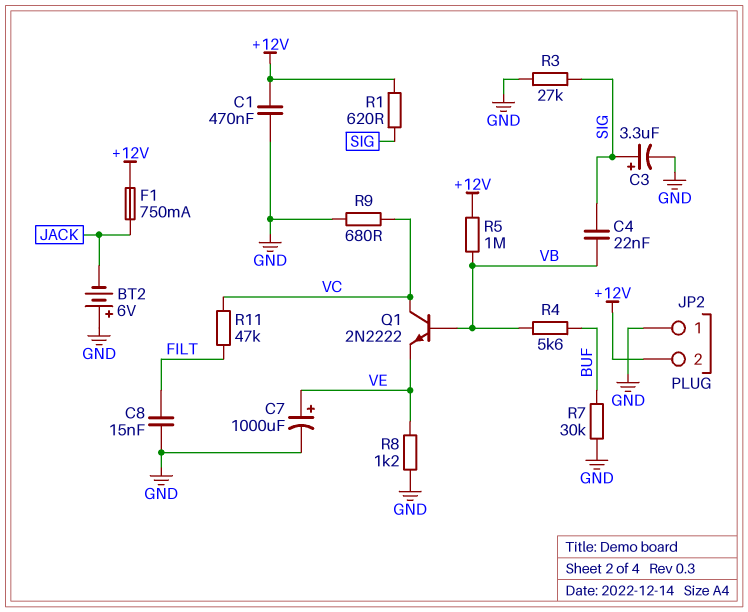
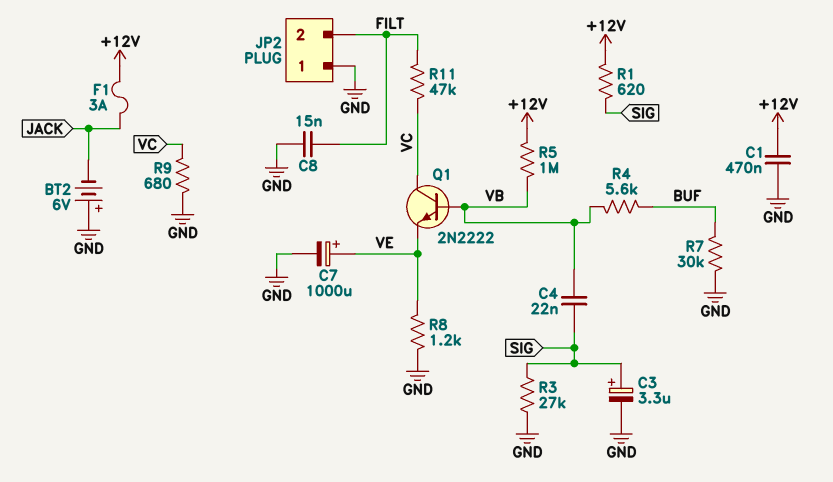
F1: 750mA (+12V, JACK) -> 3A (+12V, JACK)
JP2 pin 2: +12V -> FILT

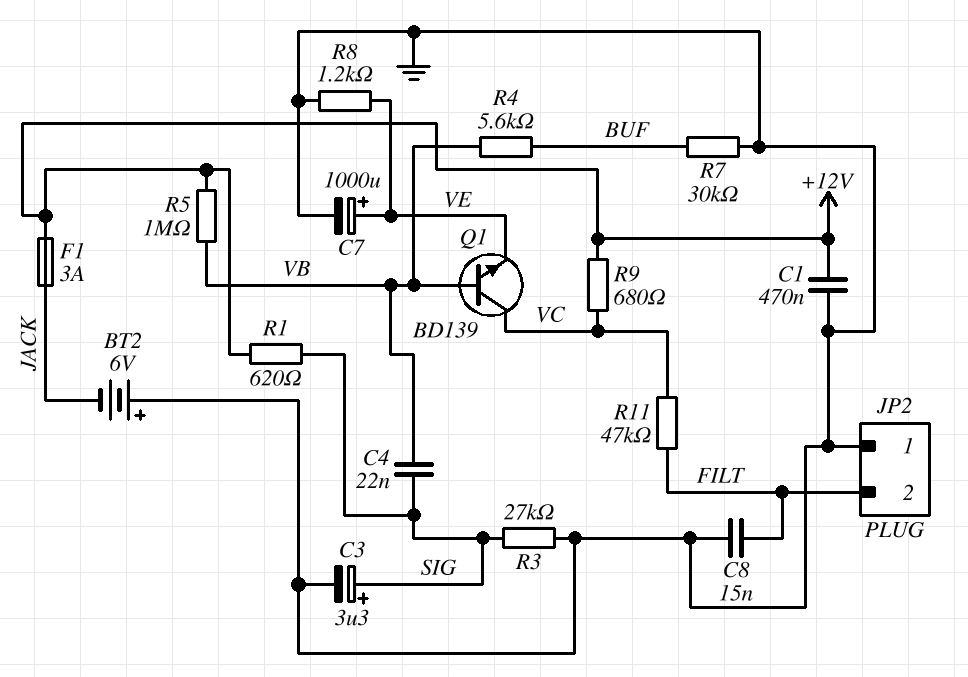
Q1: NPN 2N2222 (B VB, C VC, E VE) -> NPN BD139 (B VB, C VC, E VE)
R9: 680 (GND, VC) -> 680 (+12V, VC)

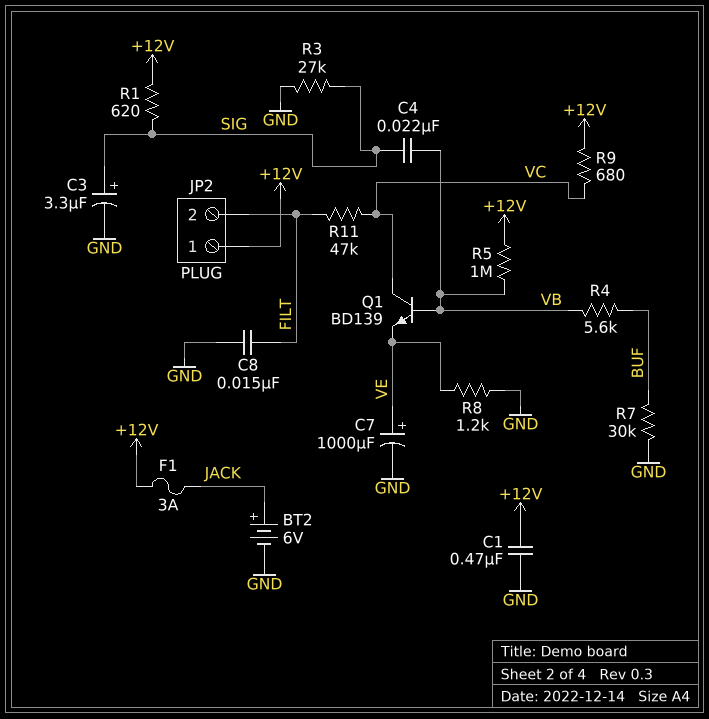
BT2: 6V (plus GND, minus JACK) -> 6V (plus JACK, minus GND)
JP2 pin 1: GND -> +12V

